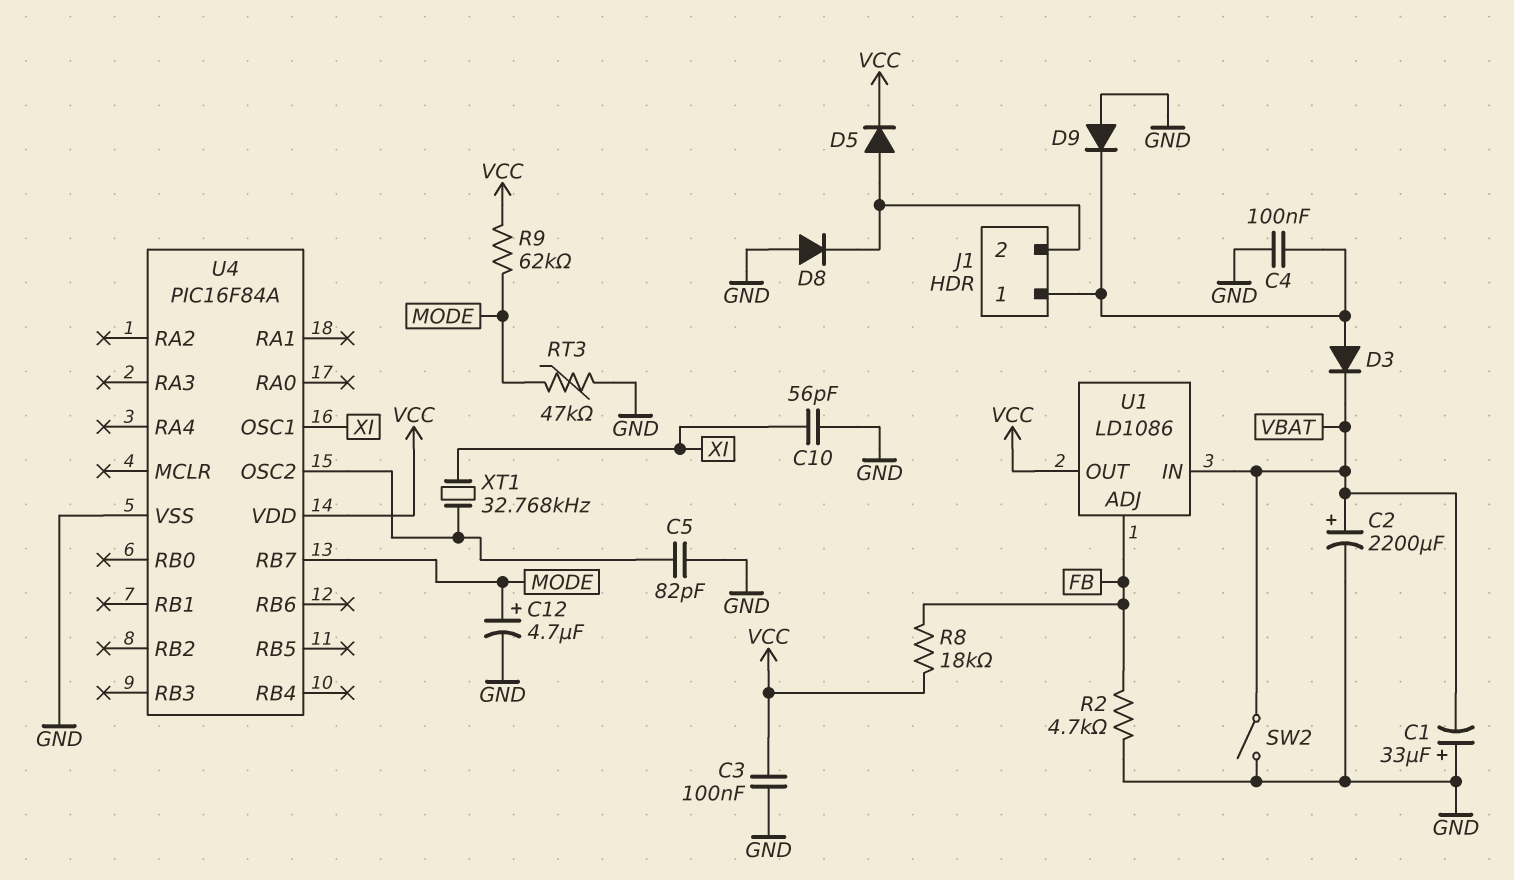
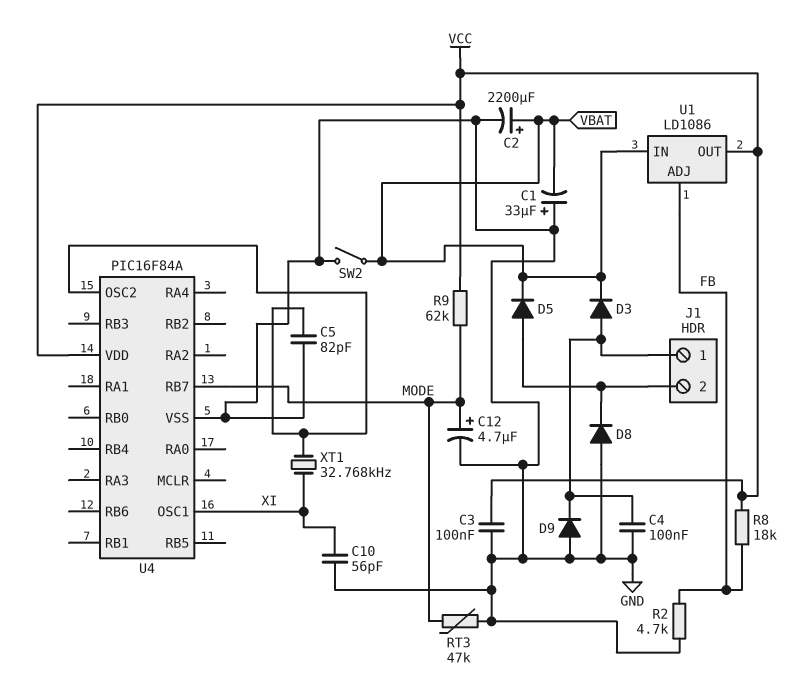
D5: diode (A J1/2, K VCC) -> diode (A J1/2, K VBAT)

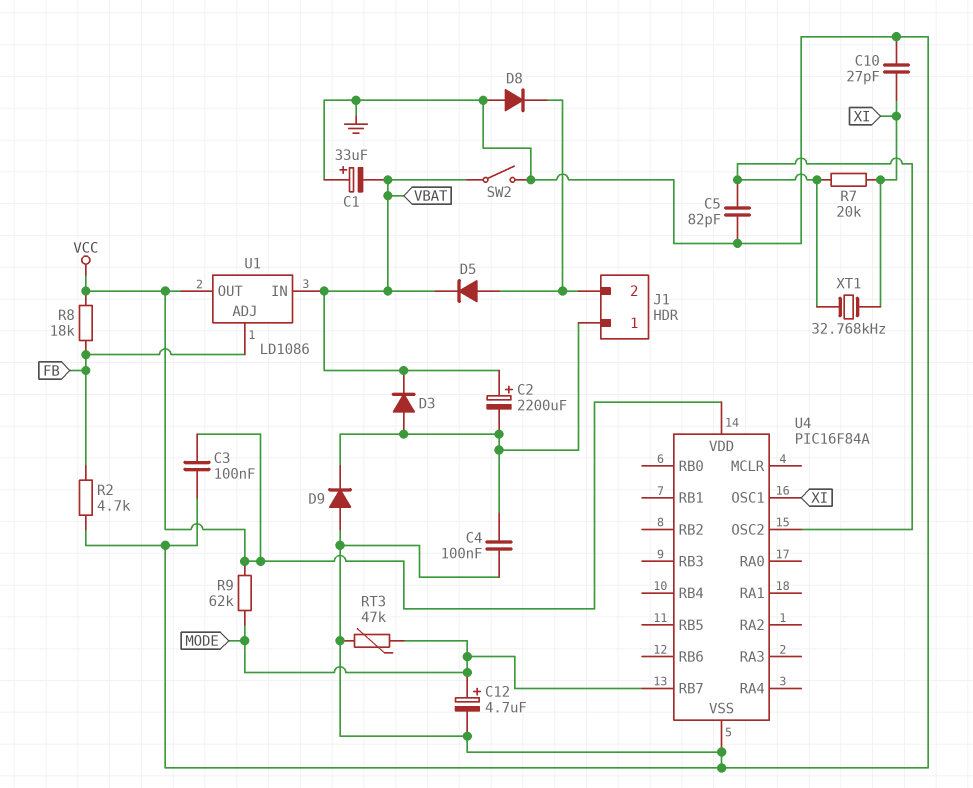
C2: 2200uF (plus VBAT, minus GND) -> 2200uF (plus VBAT, minus J1/1)
C10: 56pF (GND, XI) -> 27pF (GND, XI)
R7: none -> 20k (U4/OSC2, XI)

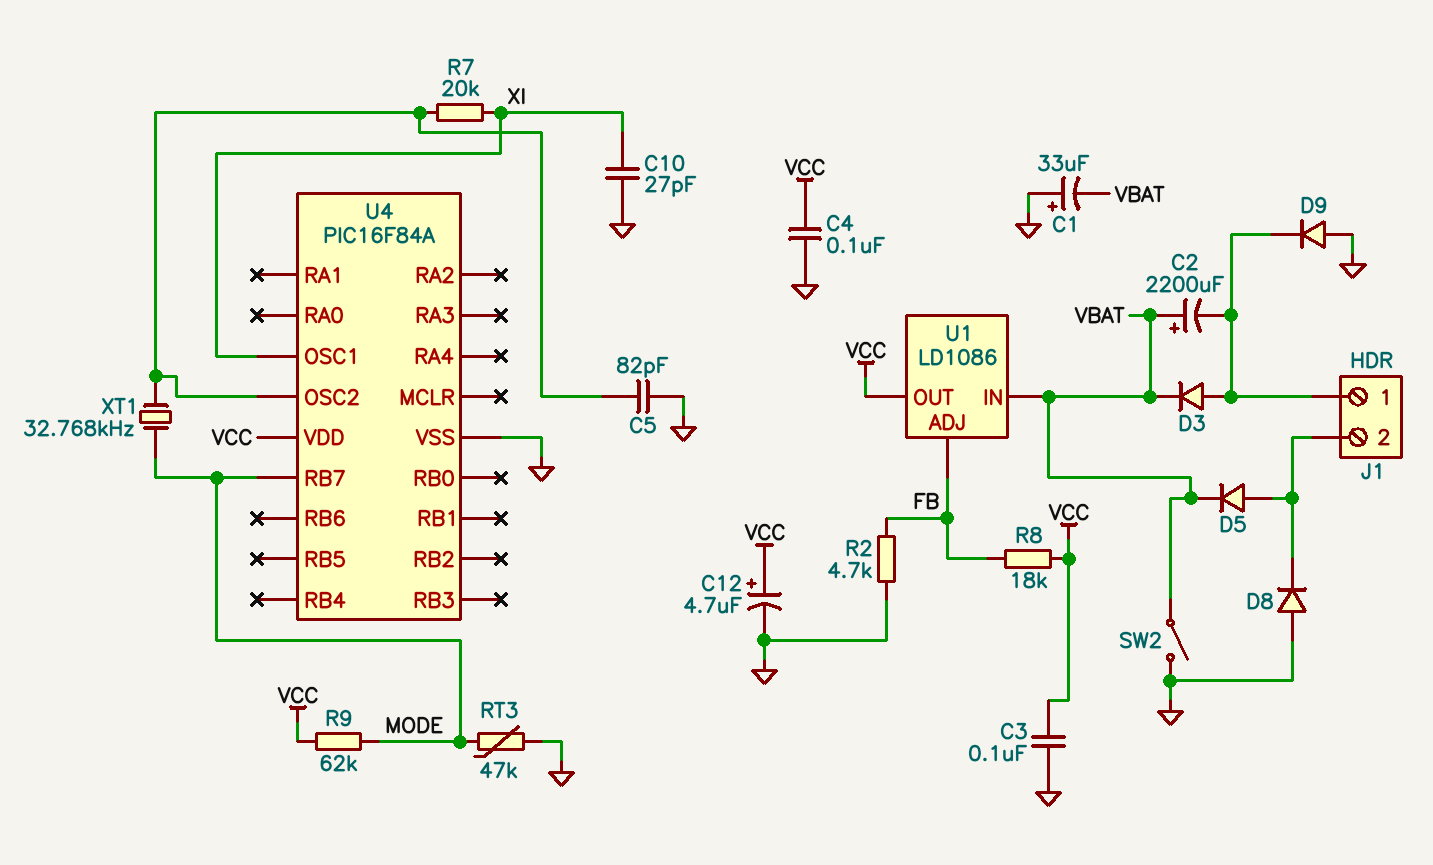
C4: 100nF (GND, J1/1) -> 100nF (GND, VCC)
C12: 4.7uF (plus MODE, minus GND) -> 4.7uF (plus VCC, minus GND)
XT1: 32.768kHz (U4/OSC2, XI) -> 32.768kHz (MODE, U4/OSC2)

